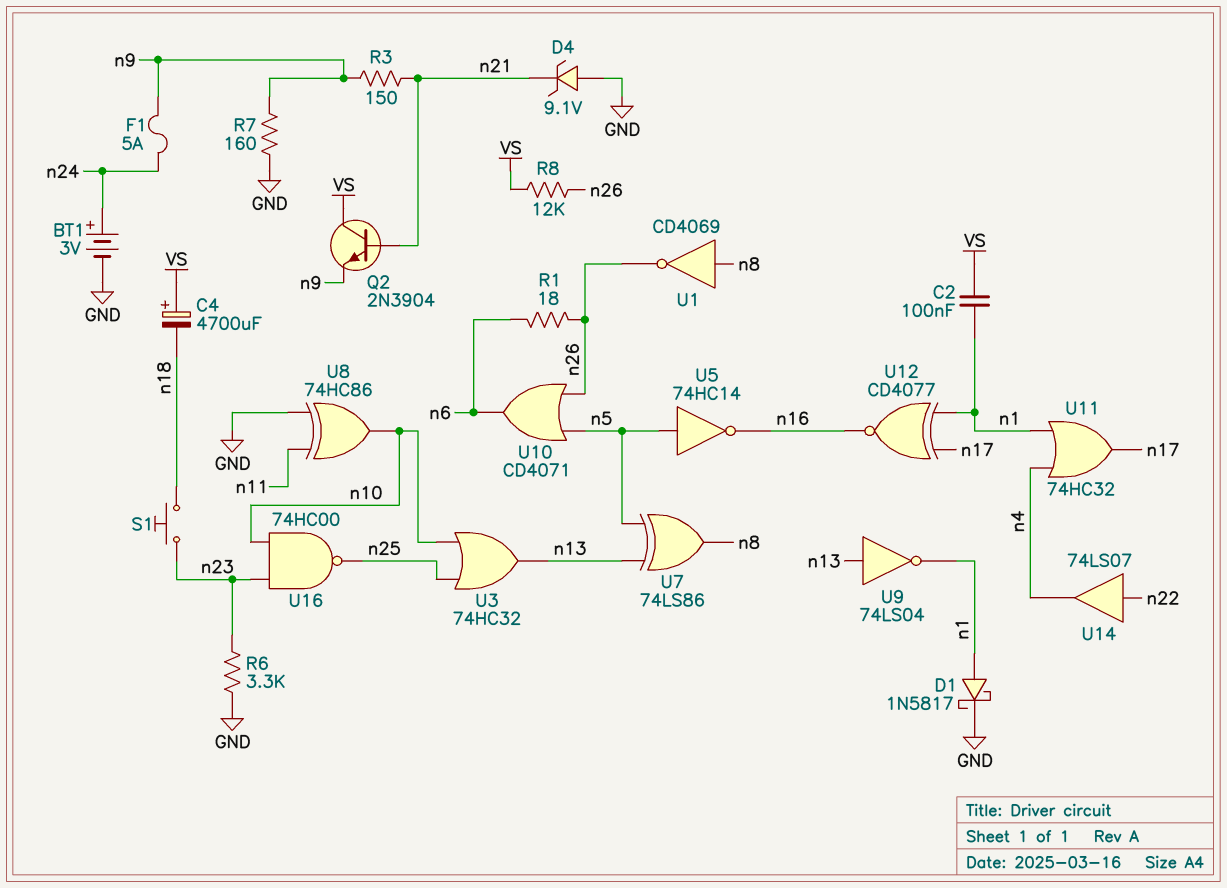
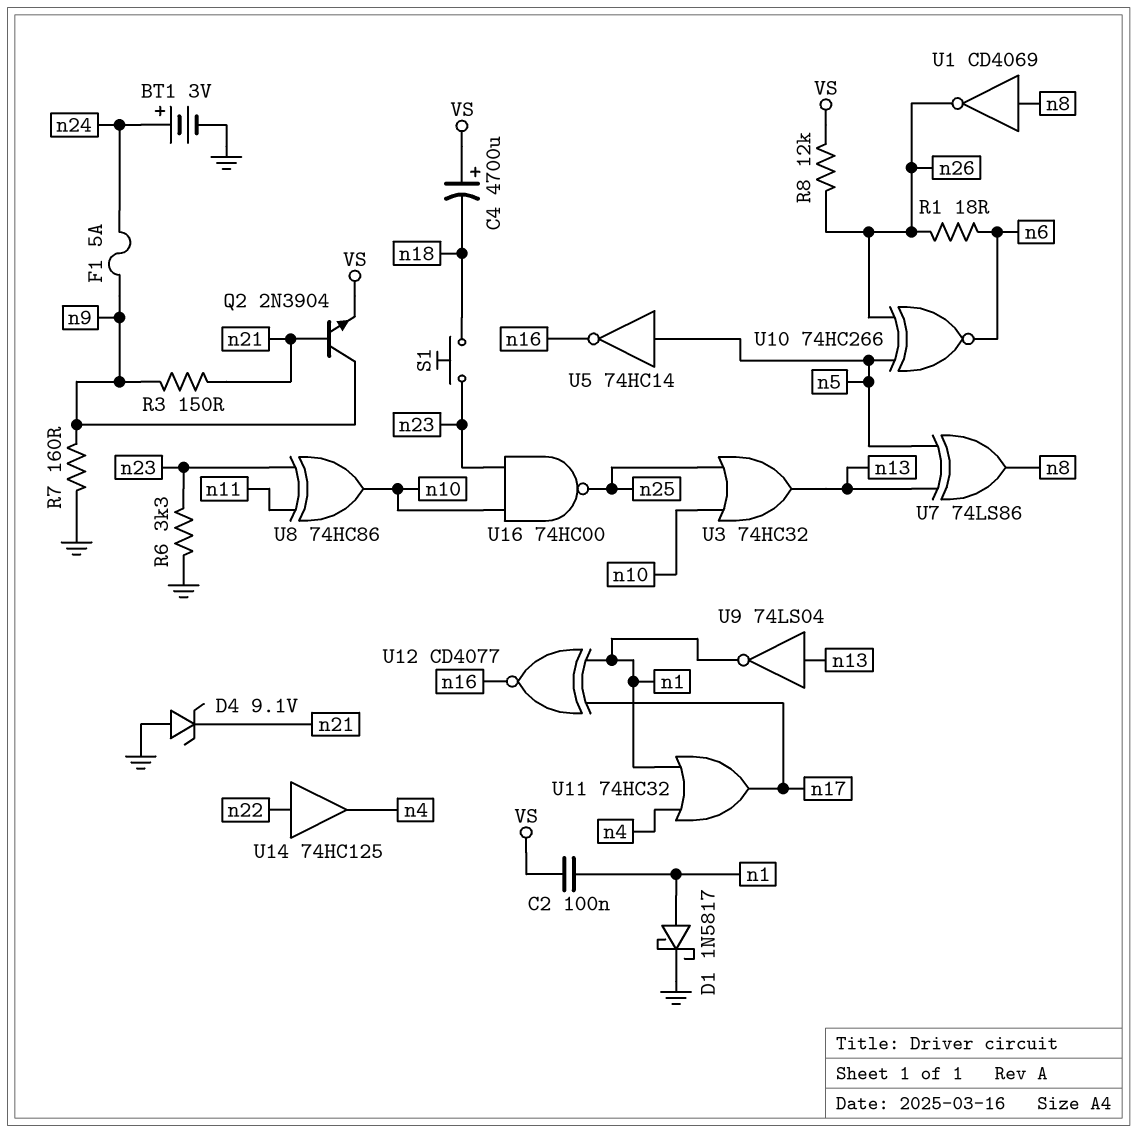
Q2: NPN 2N3904 (B n21, C VS, E n9) -> NPN 2N3904 (B n21, C n9, E VS)
U8: XOR 74HC86 (in GND, in n11, out n10) -> XOR 74HC86 (in n11, in n23, out n10)
U10: OR CD4071 (in n5, in n26, out n6) -> XNOR 74HC266 (in n5, in n26, out n6)
U14: buffer 74LS07 (in n22, out n4) -> buffer 74HC125 (in n22, out n4)

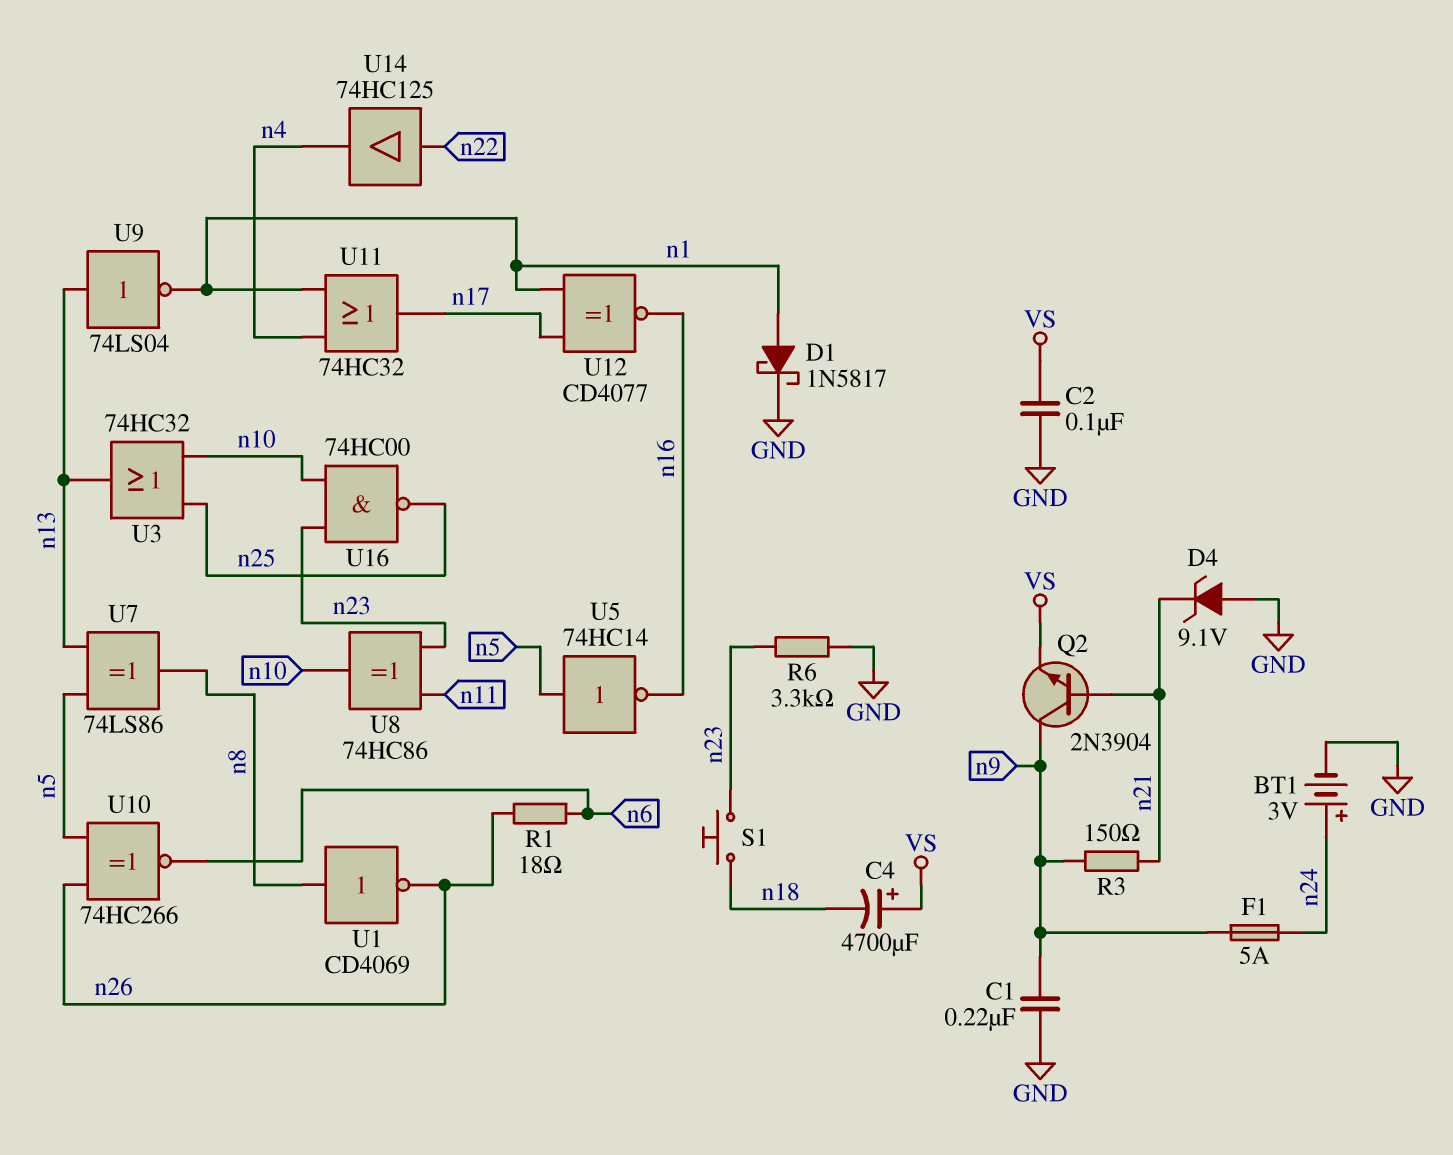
C1: none -> 220nF (GND, n9)
C2: 100nF (VS, n1) -> 100nF (GND, VS)
R7: 160 (GND, n9) -> none
R8: 12k (VS, n26) -> none

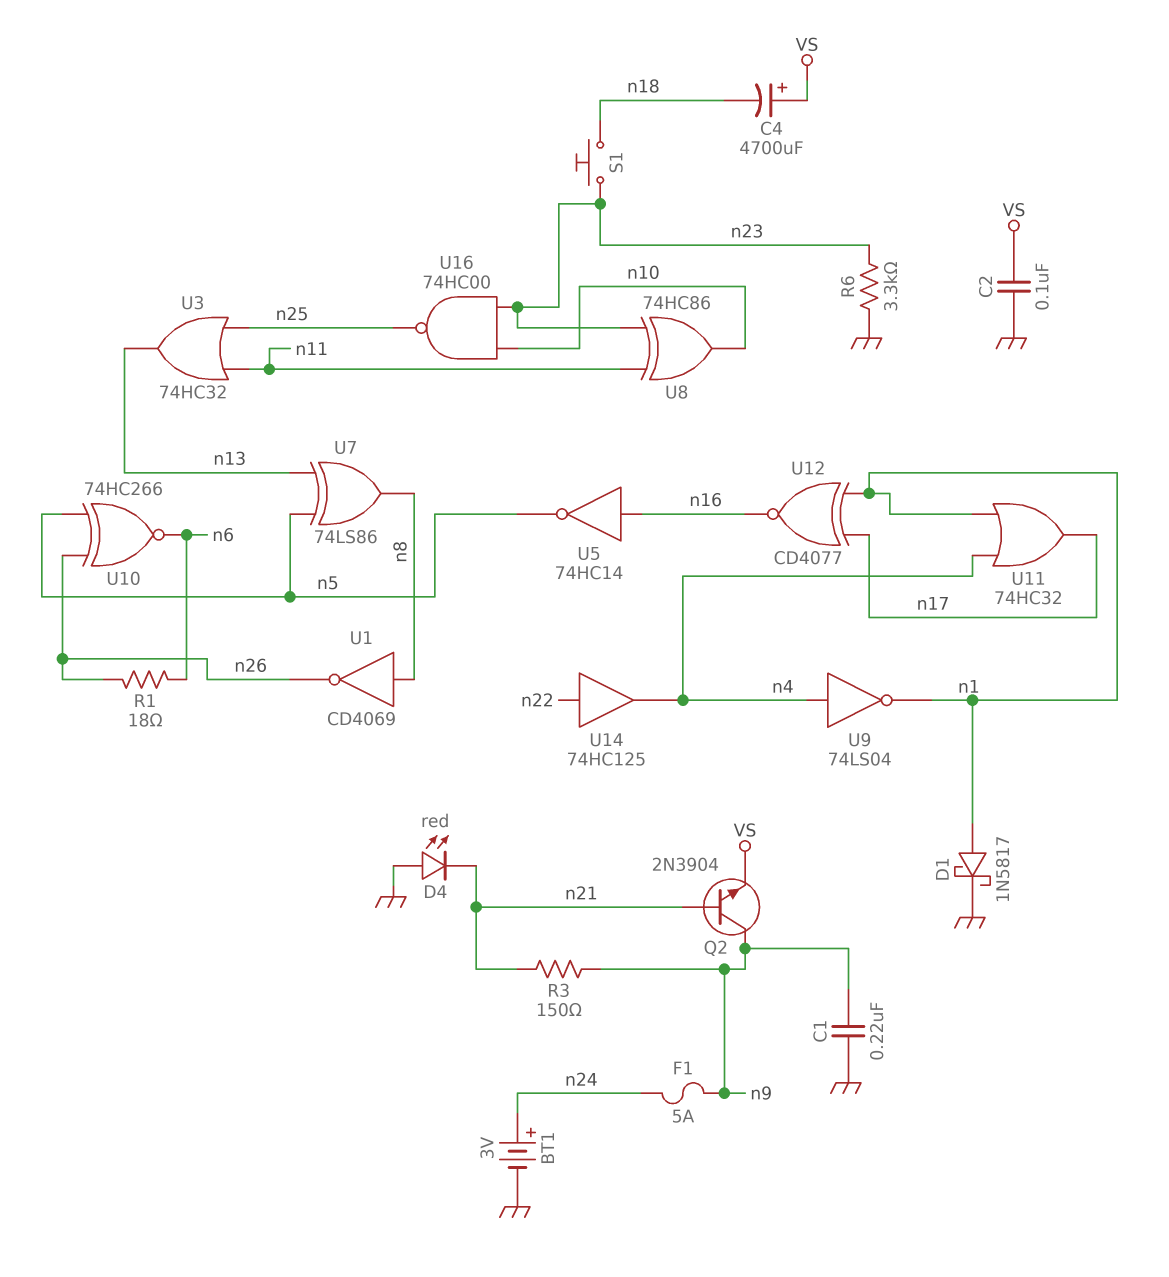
D4: zener 9.1V (A GND, K n21) -> LED red (A GND, K n21)
U3: OR 74HC32 (in n10, in n25, out n13) -> OR 74HC32 (in n11, in n25, out n13)
U5: NOT 74HC14 (in n5, out n16) -> NOT 74HC14 (in n16, out n5)
U9: NOT 74LS04 (in n13, out n1) -> NOT 74LS04 (in n4, out n1)

